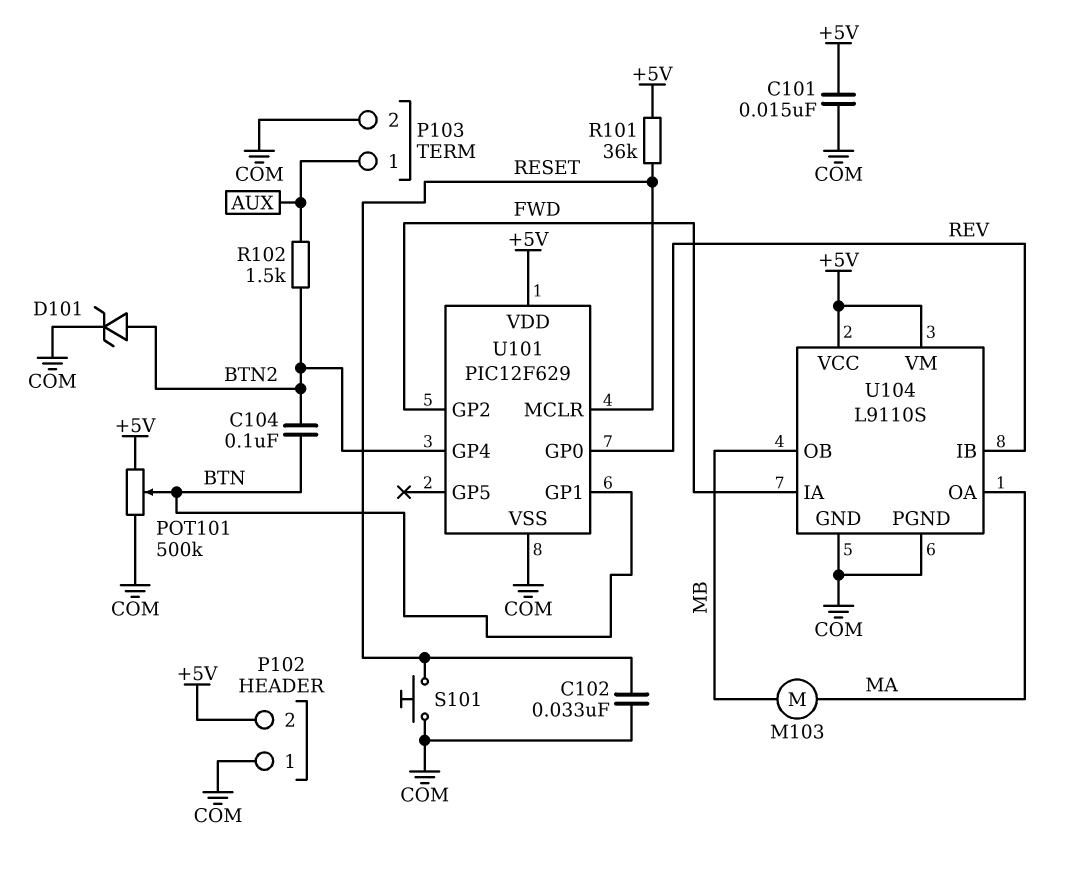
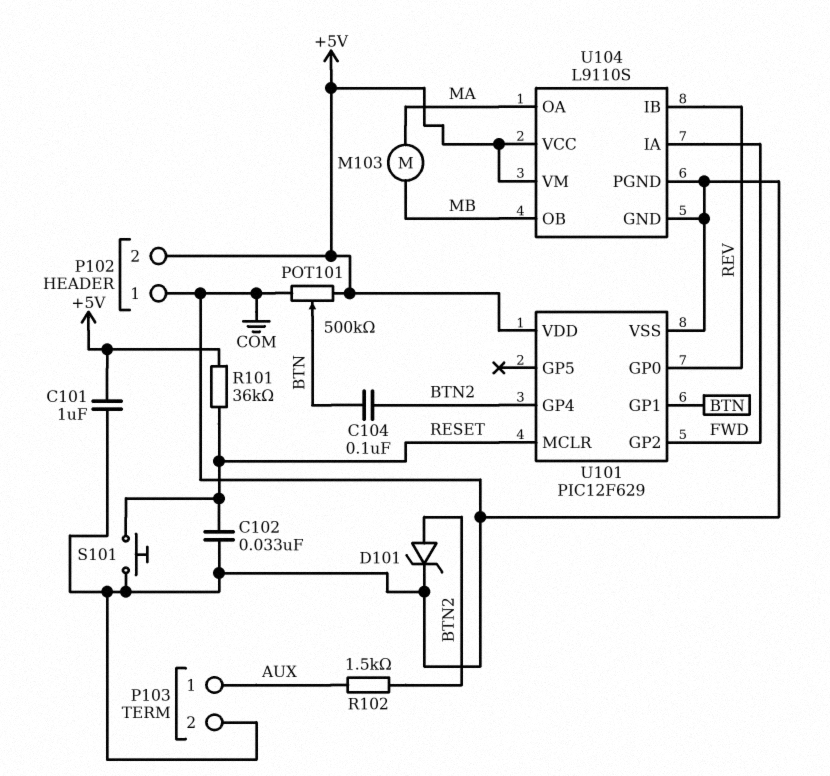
C101: 15nF (+5V, COM) -> 1uF (+5V, COM)

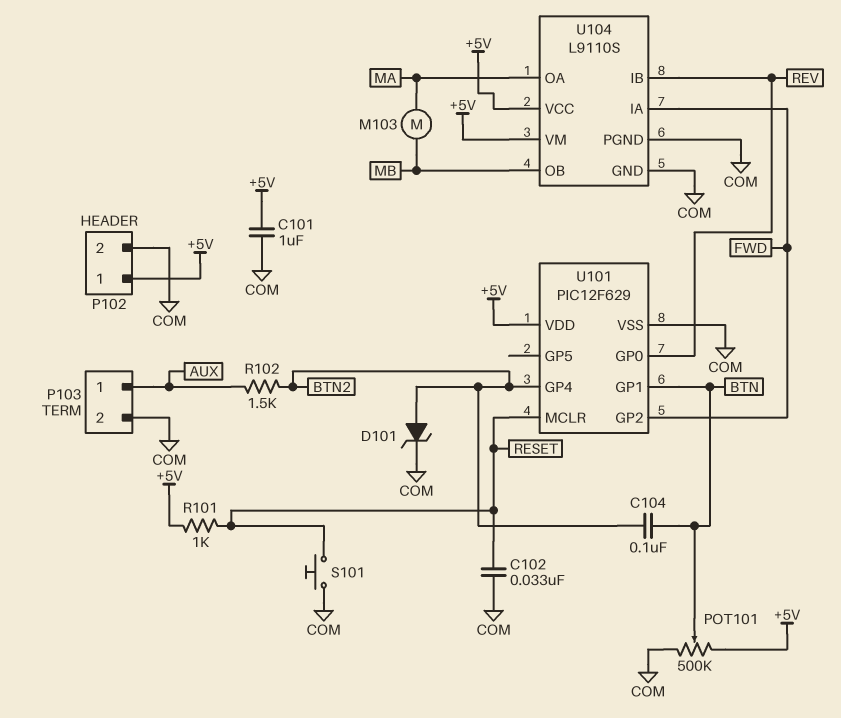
P102 pin 1: COM -> +5V
P102 pin 2: +5V -> COM
R101: 36k (+5V, RESET) -> 1k (+5V, RESET)

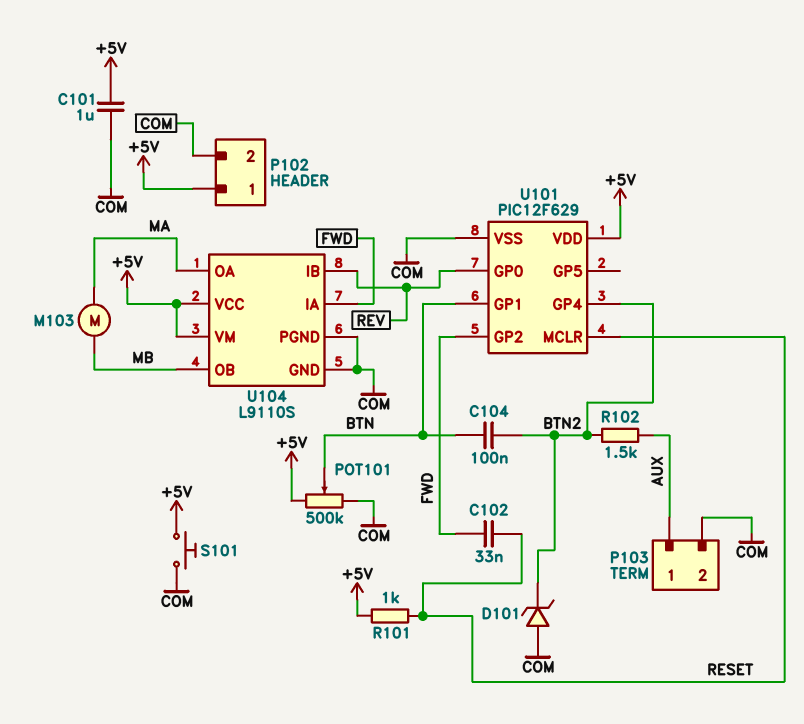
C102: 33nF (COM, RESET) -> 33nF (FWD, RESET)
D101: zener (A BTN2, K COM) -> zener (A COM, K BTN2)
S101: button (COM, RESET) -> button (+5V, COM)

